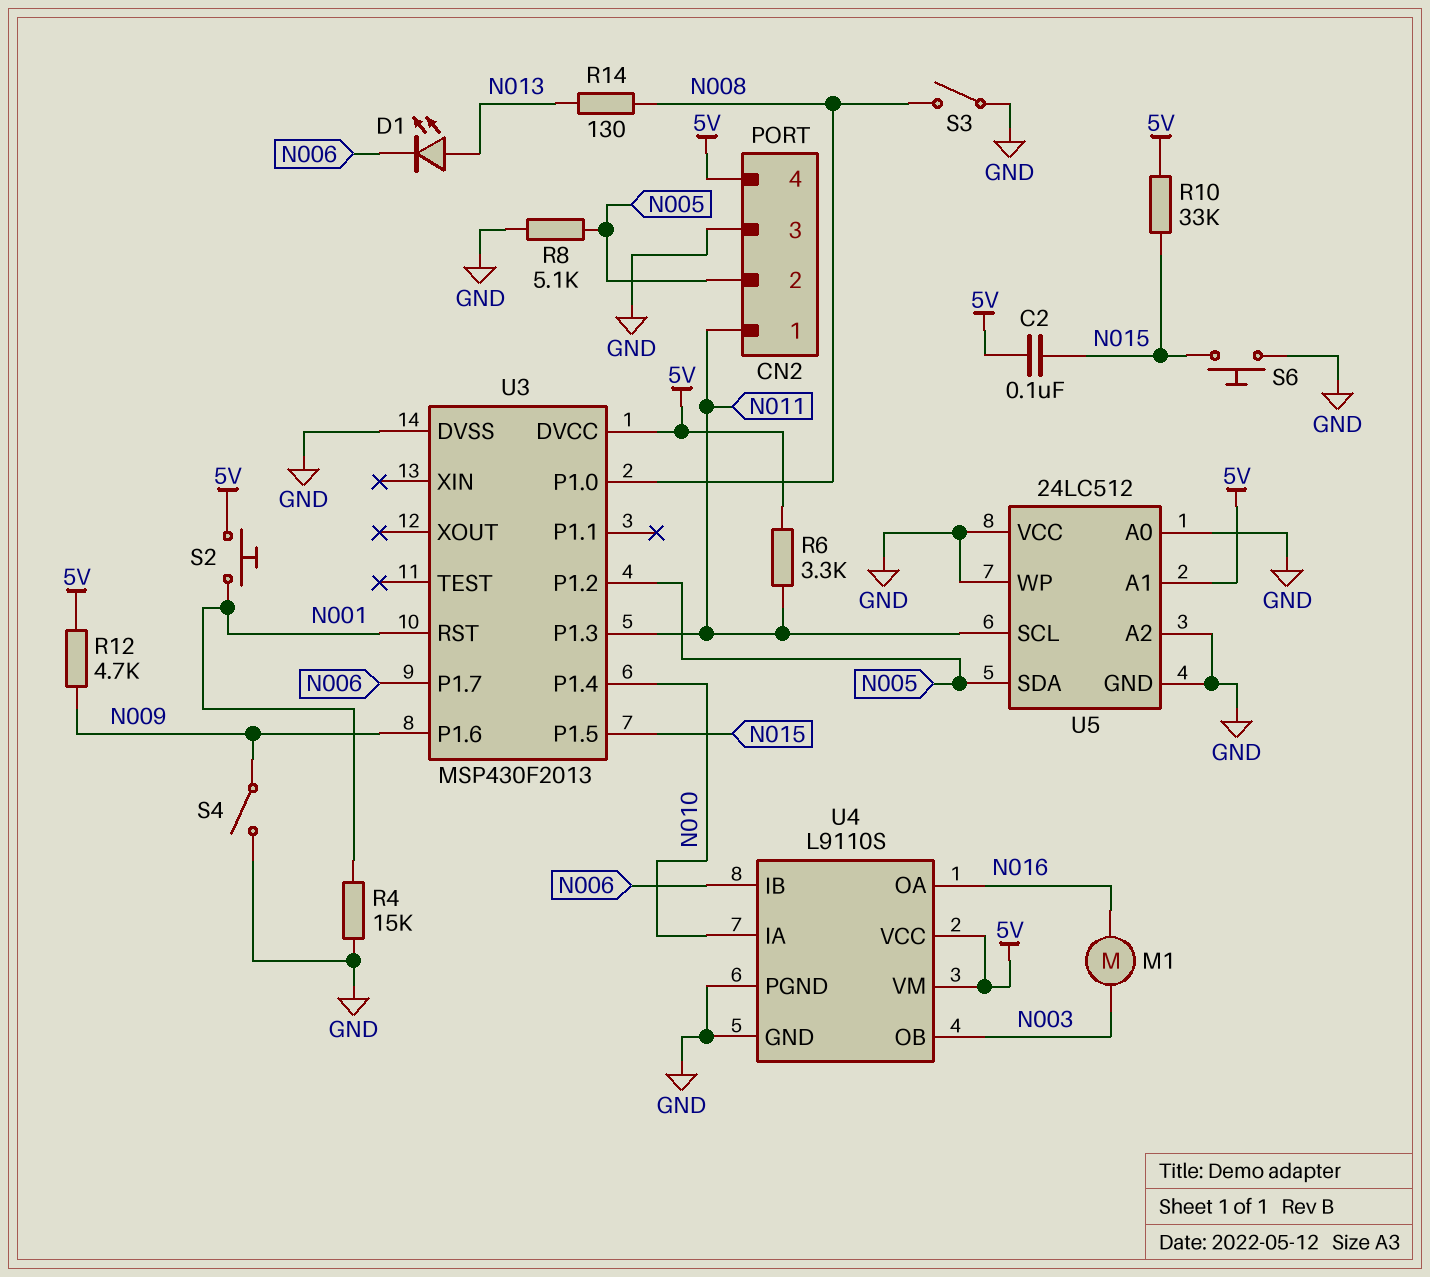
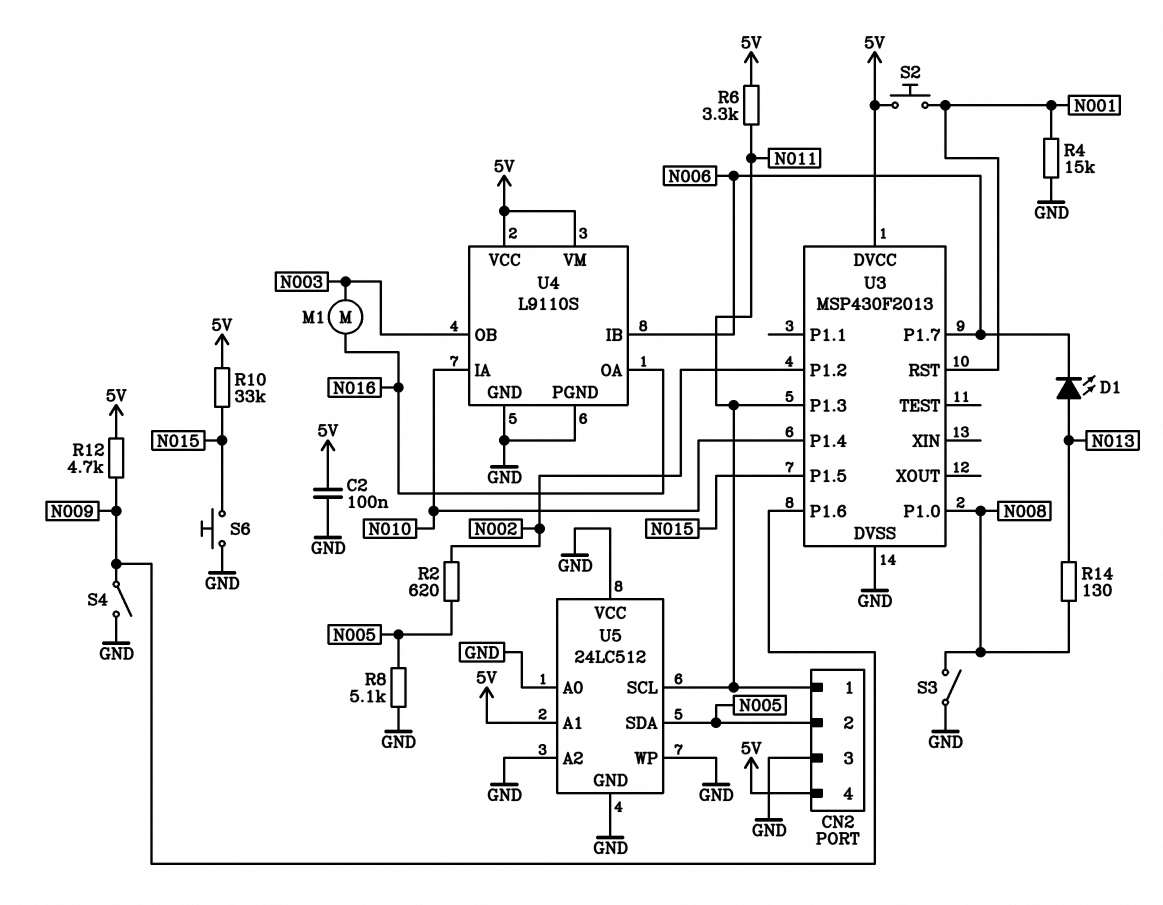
C2: 100nF (5V, N015) -> 100nF (5V, GND)
R2: none -> 620 (N002, N005)
U3 pin P1.2: N005 -> N002

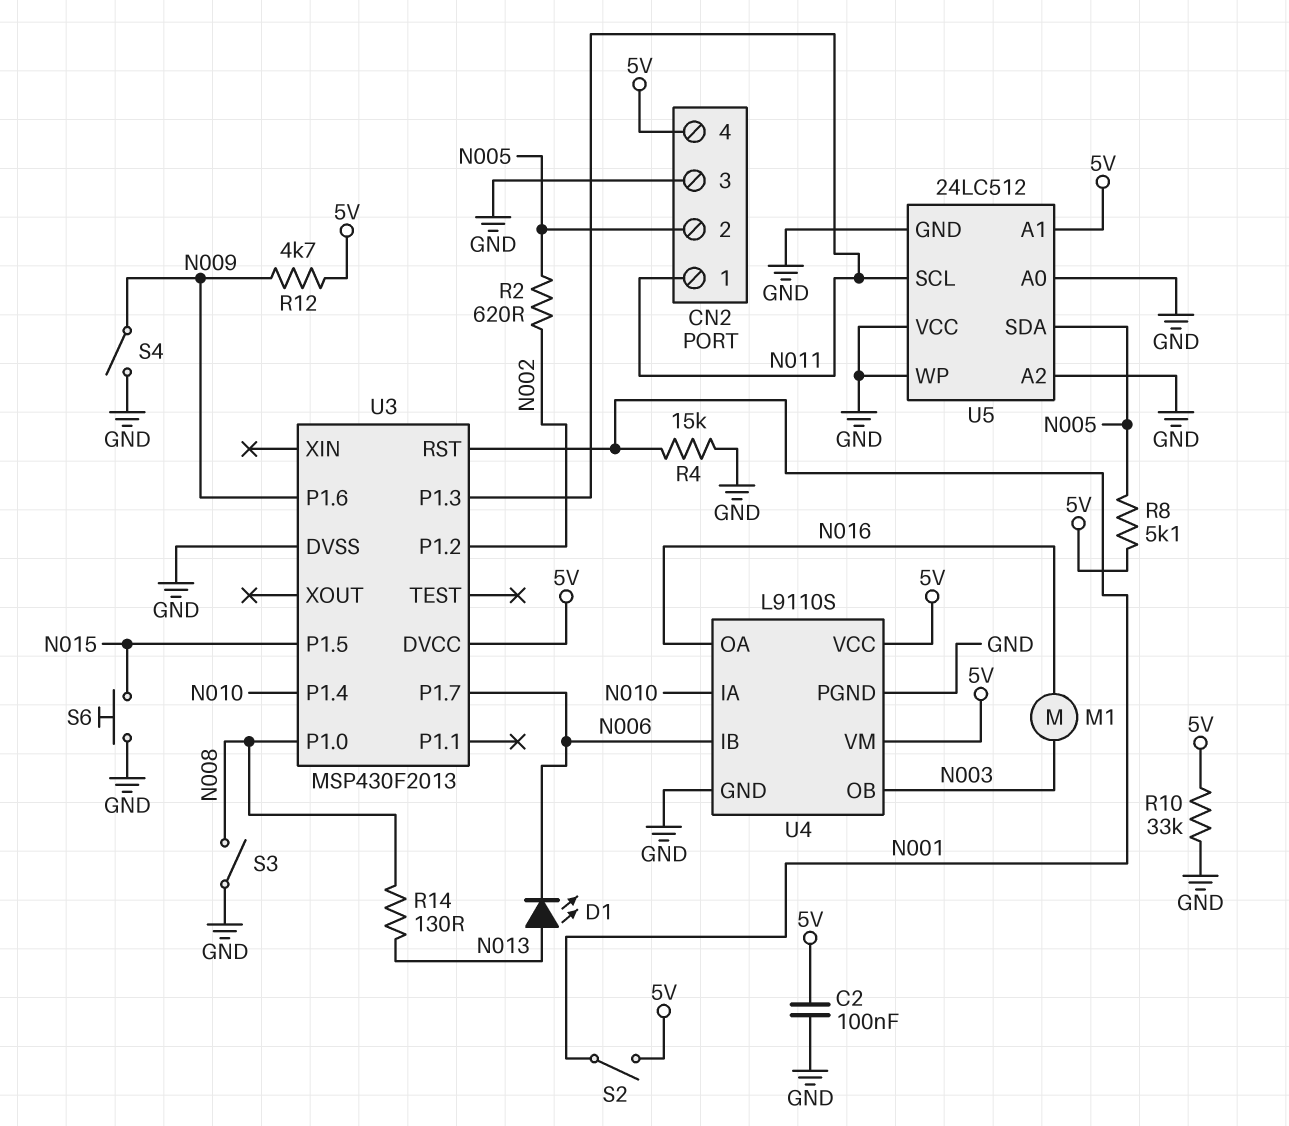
R6: 3.3k (5V, N011) -> none
R8: 5.1k (GND, N005) -> 5.1k (5V, N005)
R10: 33k (5V, N015) -> 33k (5V, GND)
S2: button (5V, N001) -> switch (5V, N001)

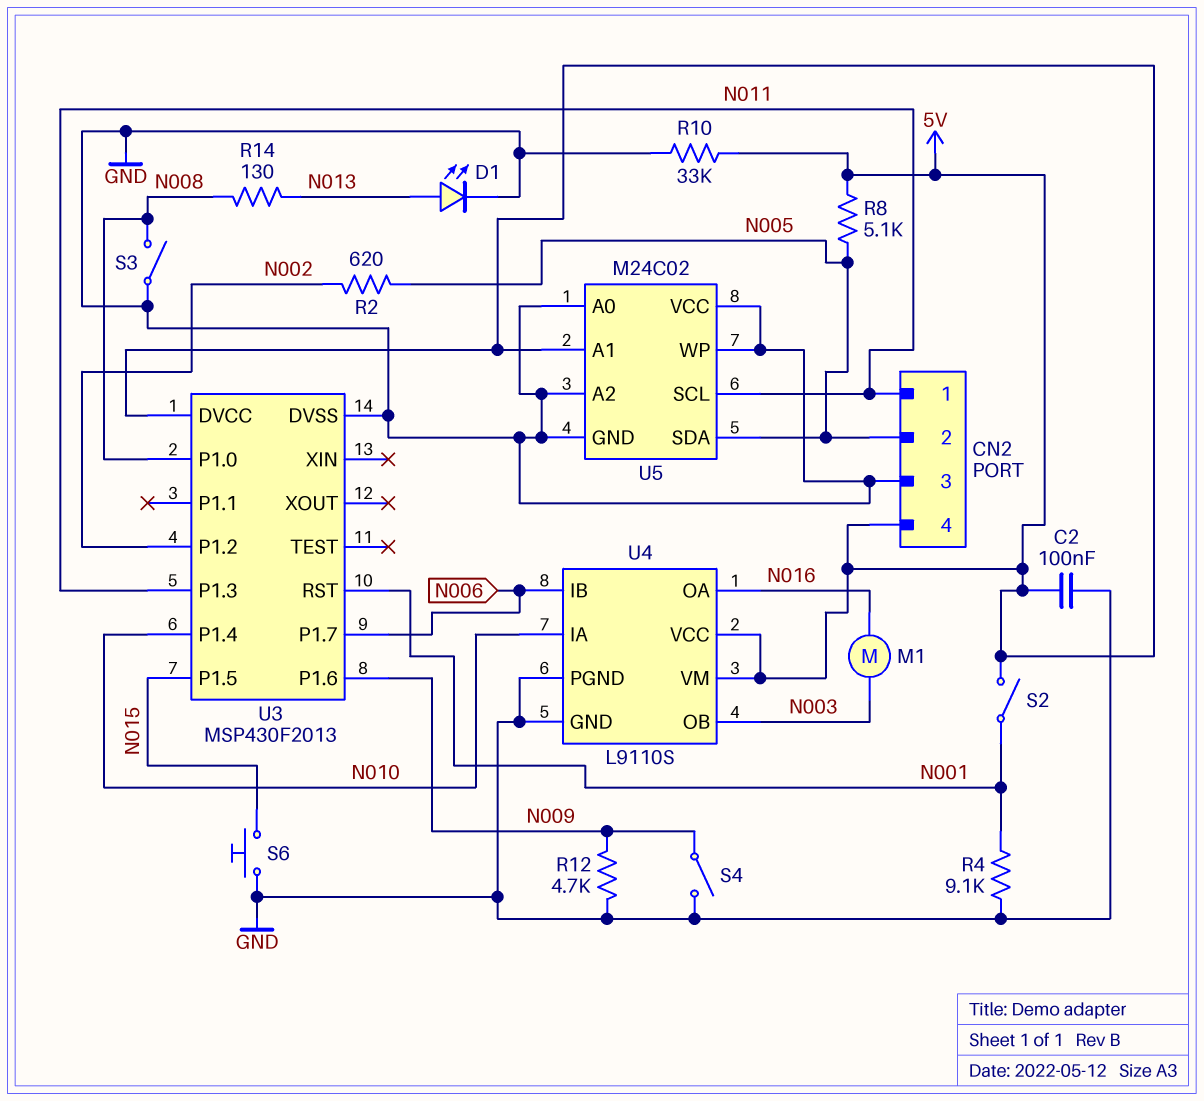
D1: LED (A N013, K N006) -> LED (A N013, K GND)
R4: 15k (GND, N001) -> 9.1k (GND, N001)
R12: 4.7k (5V, N009) -> 4.7k (GND, N009)
U5: 24LC512 -> M24C02

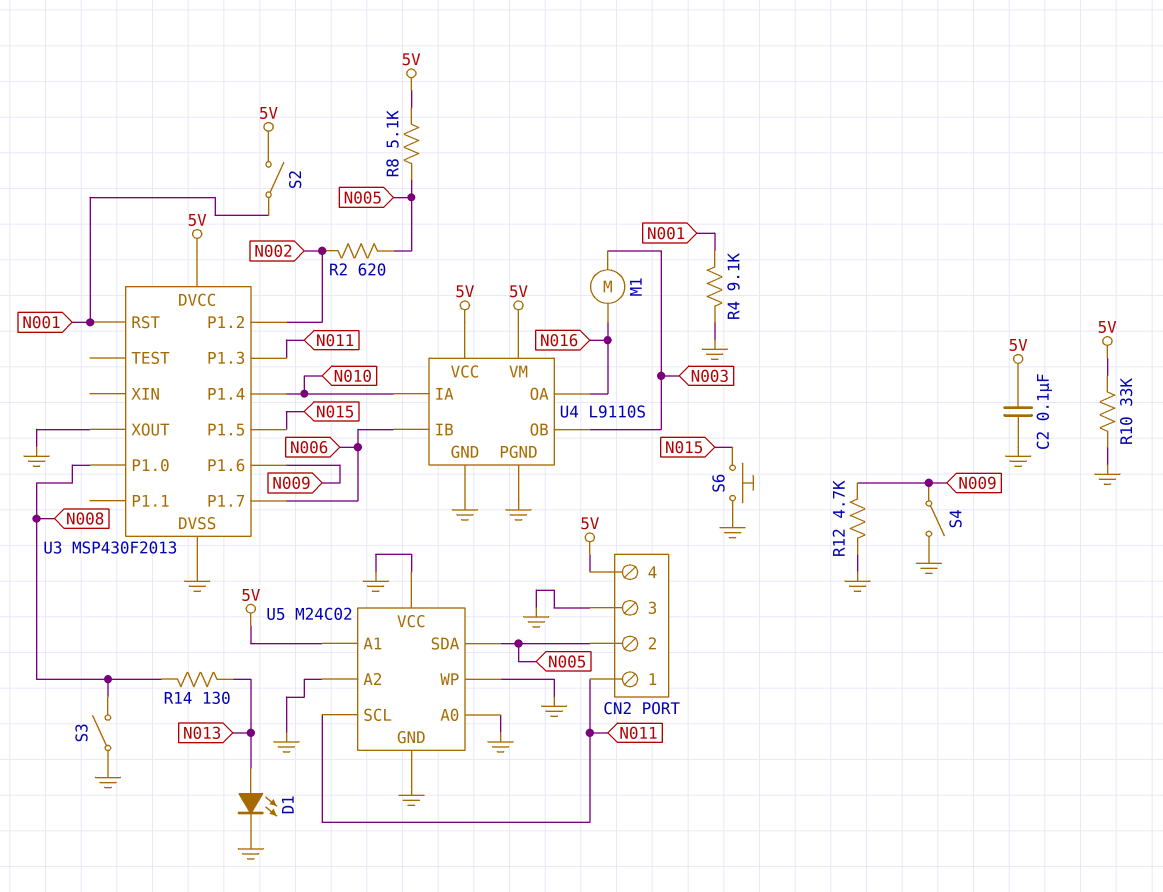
U3 pin XOUT: none -> GND

